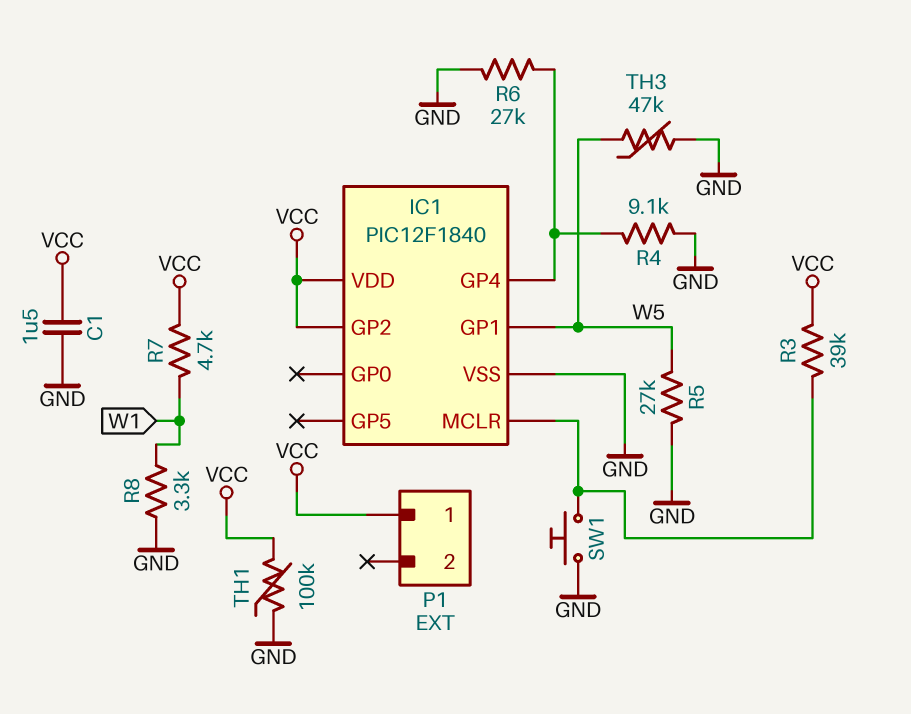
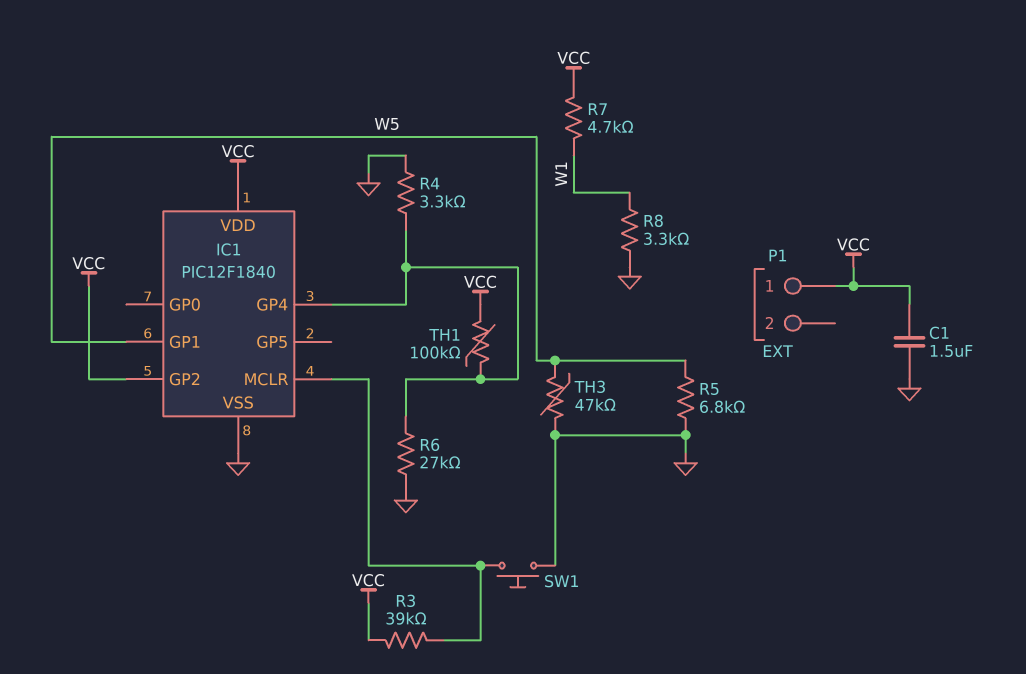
R4: 9.1k (GND, IC1/GP4) -> 3.3k (GND, IC1/GP4)
R5: 27k (GND, W5) -> 6.8k (GND, W5)
TH1: 100k (GND, VCC) -> 100k (IC1/GP4, VCC)

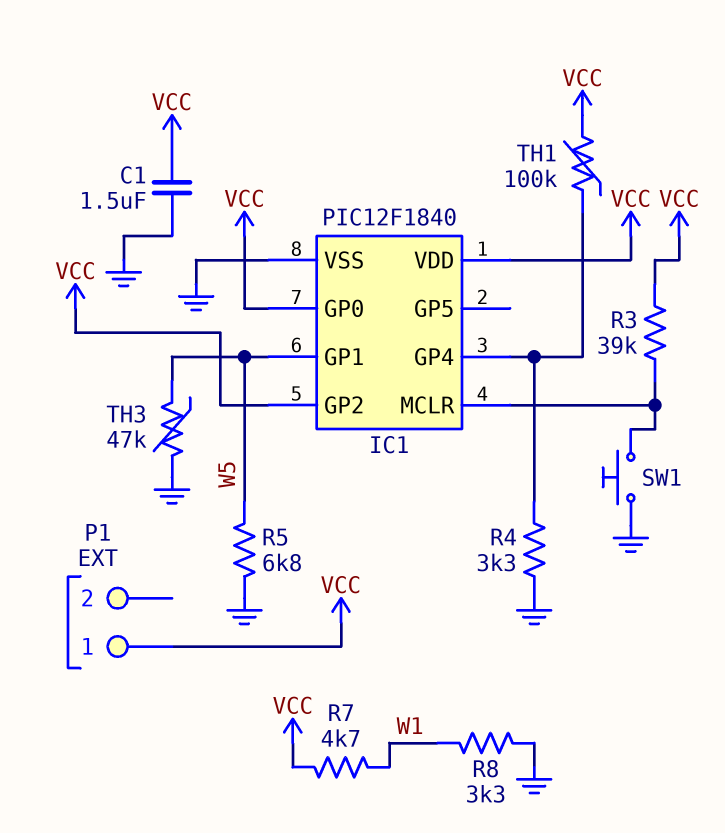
IC1 pin GP0: none -> VCC
R6: 27k (GND, IC1/GP4) -> none

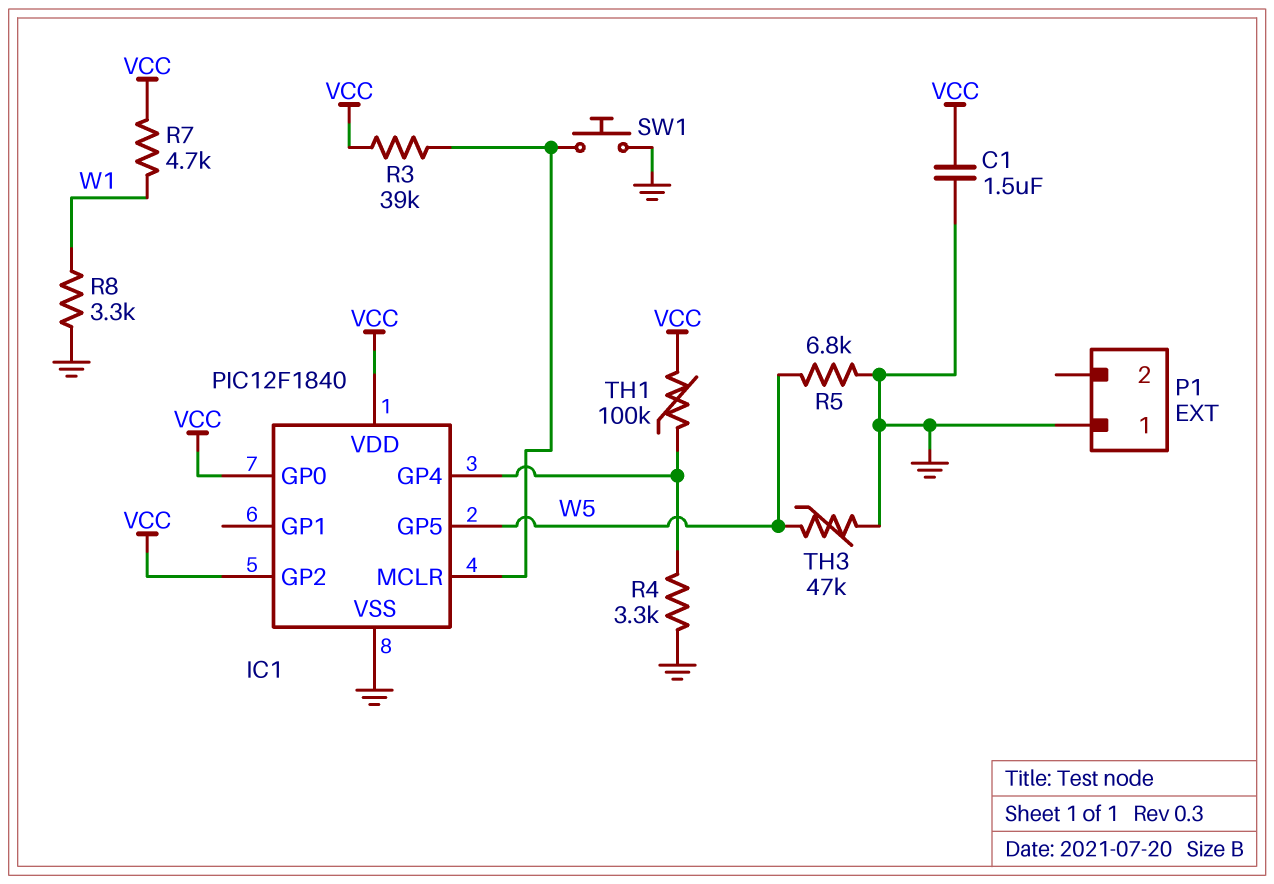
IC1 pin GP1: W5 -> none
IC1 pin GP5: none -> W5
P1 pin 1: VCC -> GND

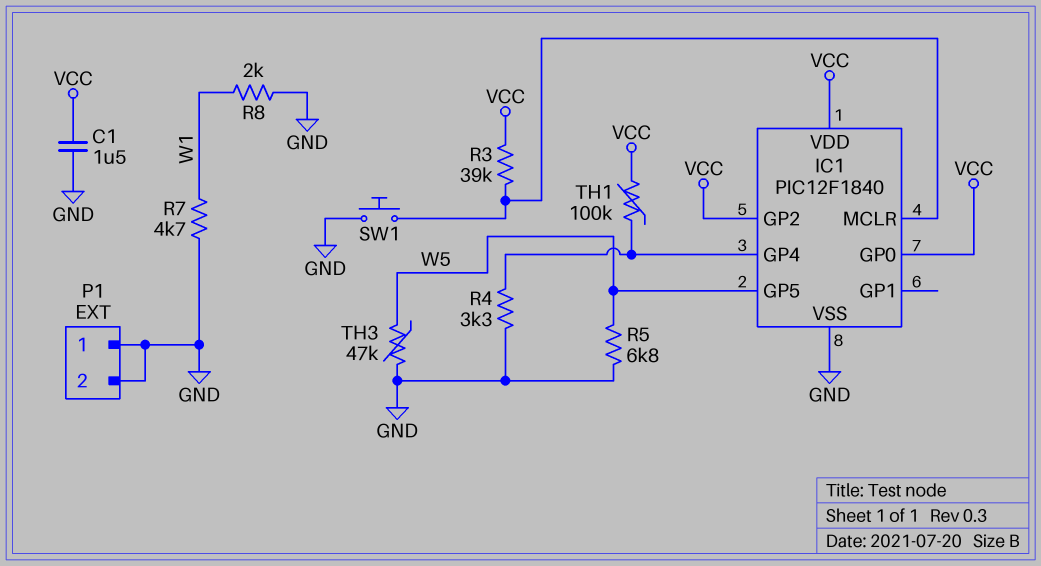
P1 pin 2: none -> GND
R7: 4.7k (VCC, W1) -> 4.7k (GND, W1)
R8: 3.3k (GND, W1) -> 2k (GND, W1)

